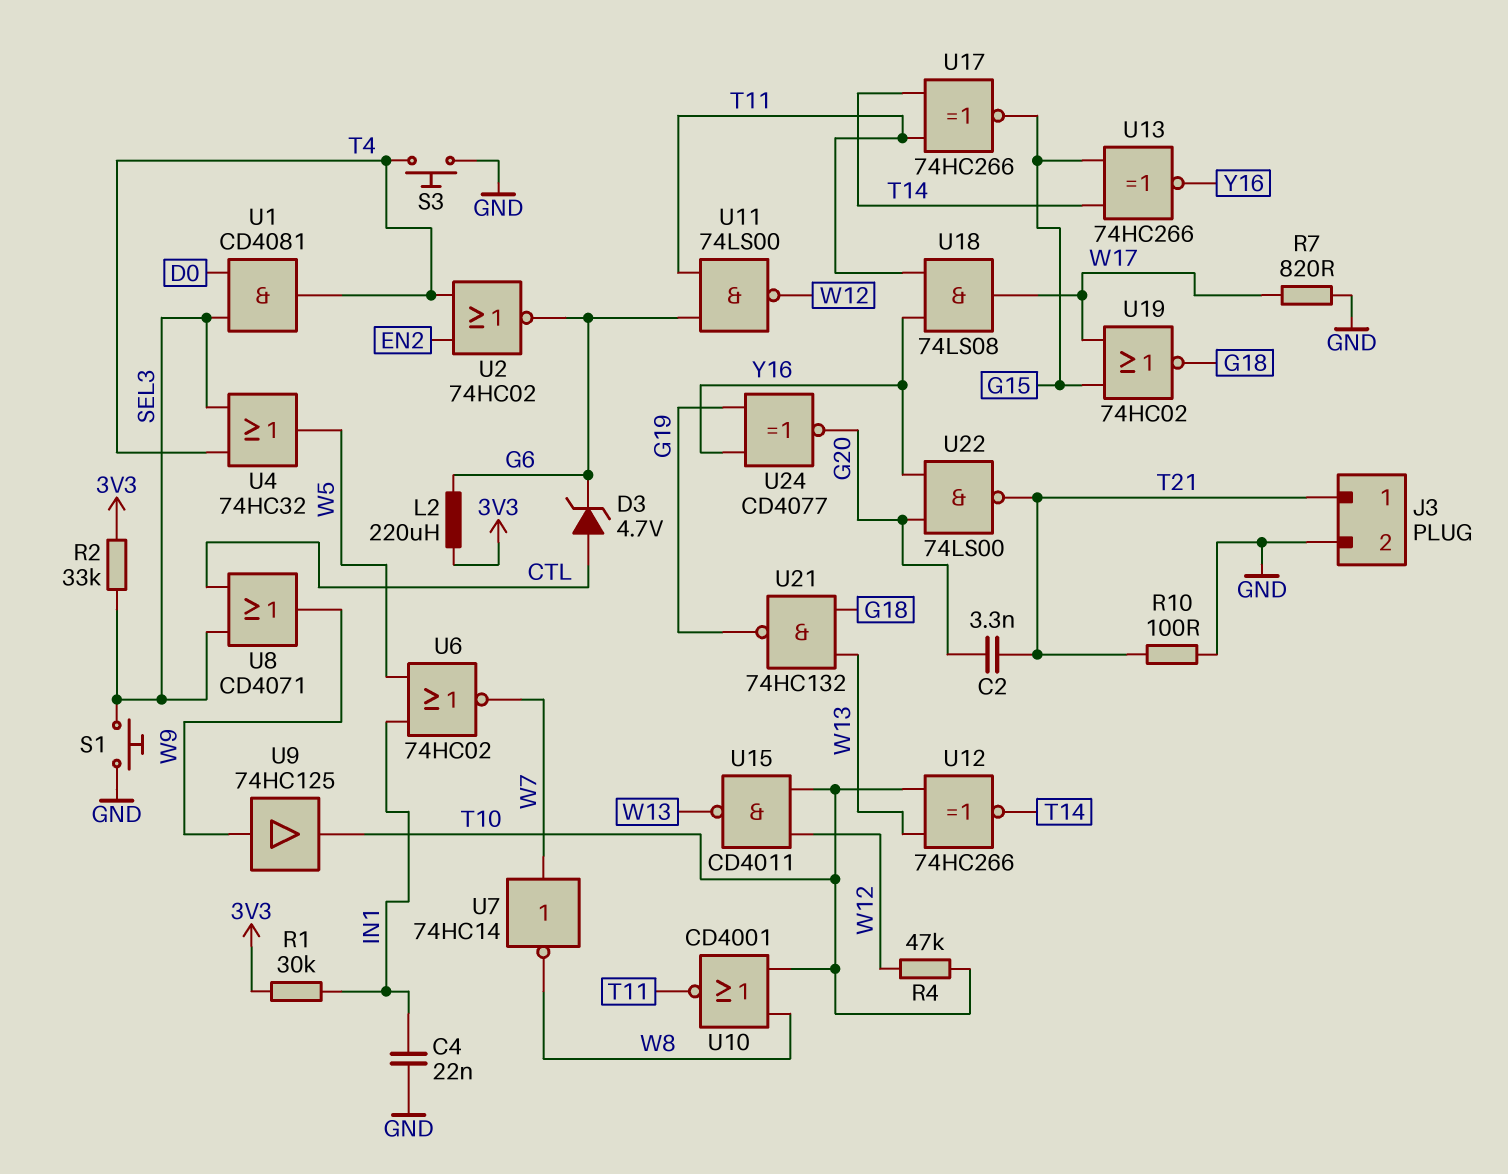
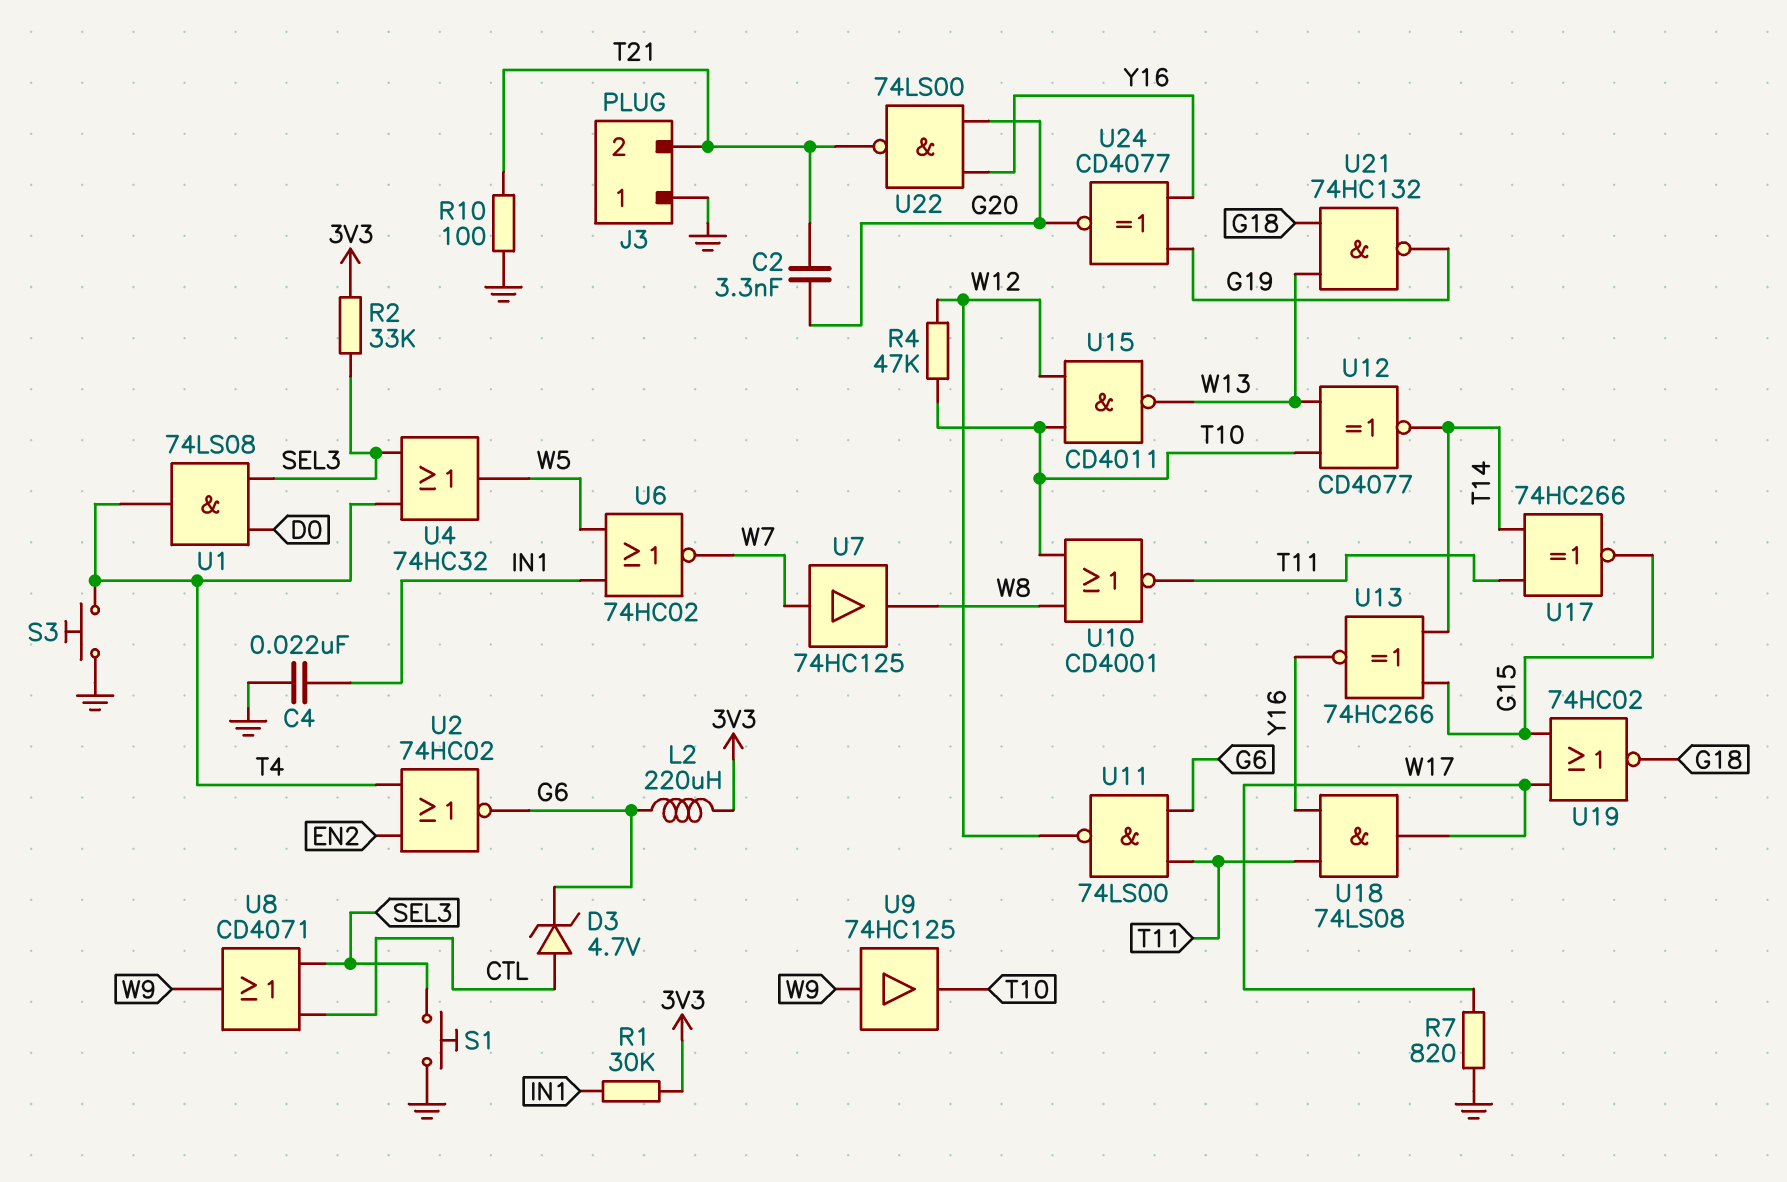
J3 pin 1: T21 -> GND
J3 pin 2: GND -> T21
U1: AND CD4081 (in D0, in SEL3, out T4) -> AND 74LS08 (in D0, in SEL3, out T4)
U7: NOT 74HC14 (in W7, out W8) -> buffer 74HC125 (in W7, out W8)
U12: XNOR 74HC266 (in T10, in W13, out T14) -> XNOR CD4077 (in T10, in W13, out T14)

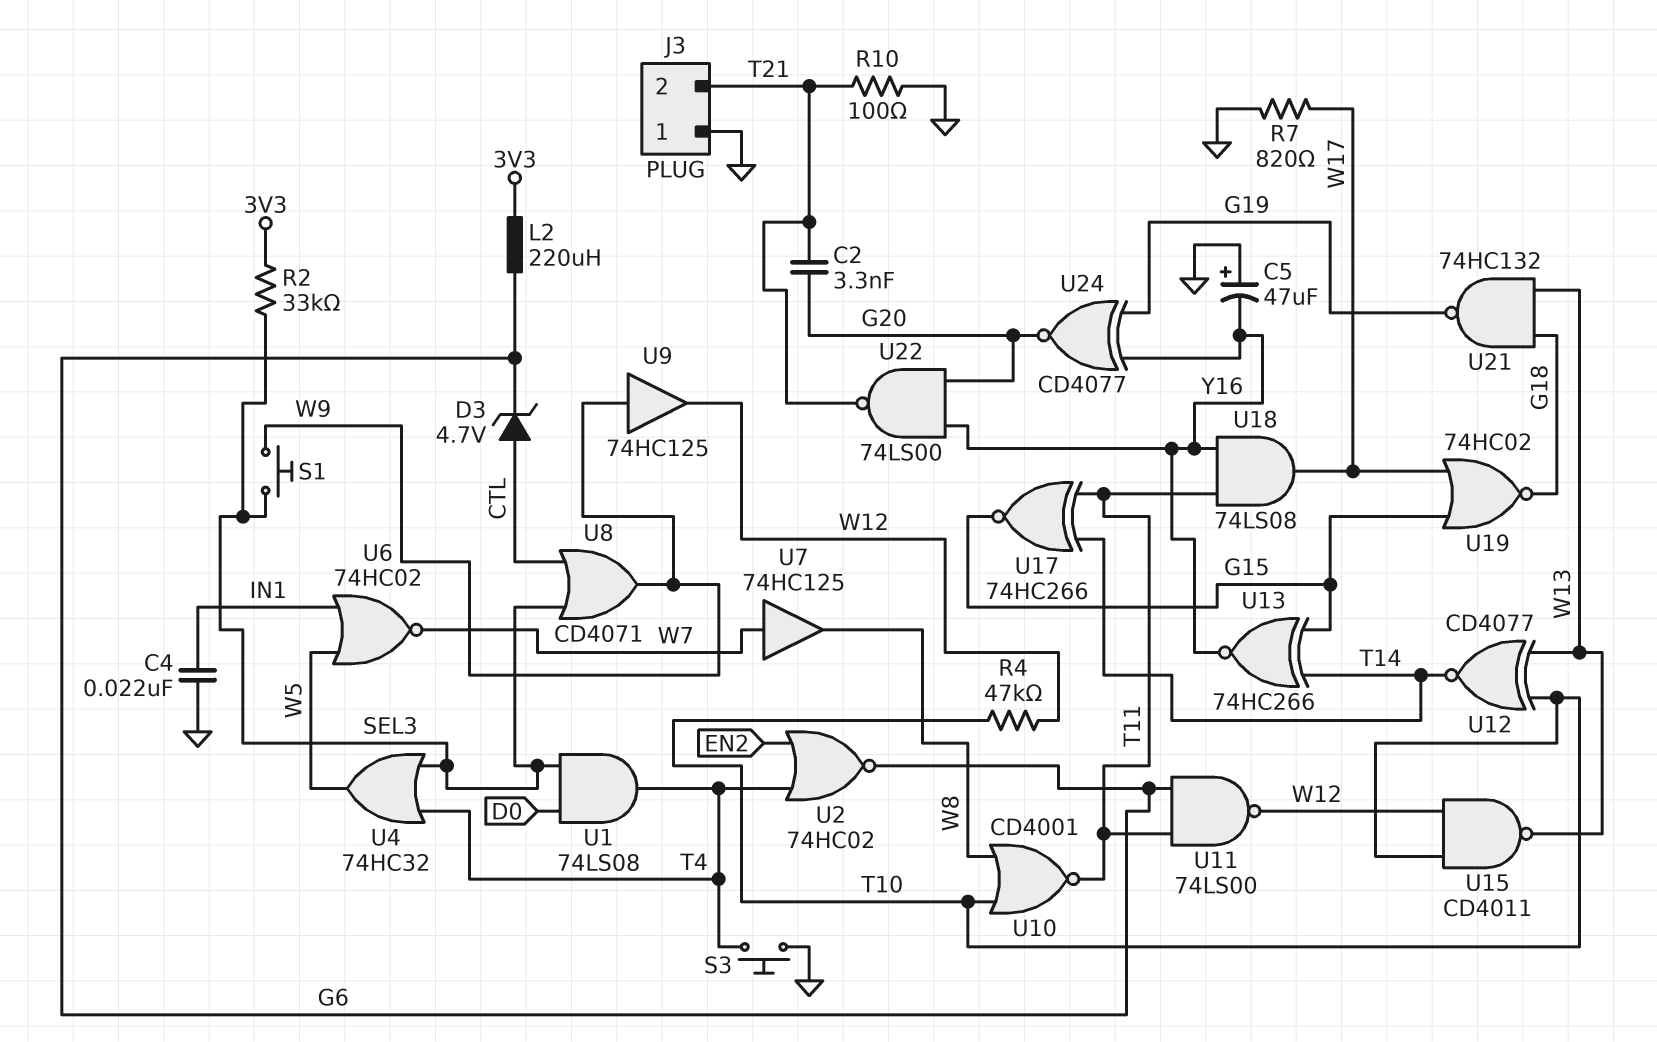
C5: none -> 47uF (plus GND, minus Y16)
R1: 30k (3V3, IN1) -> none
S1: button (GND, SEL3) -> button (SEL3, W9)
U9: buffer 74HC125 (in W9, out T10) -> buffer 74HC125 (in W9, out W12)

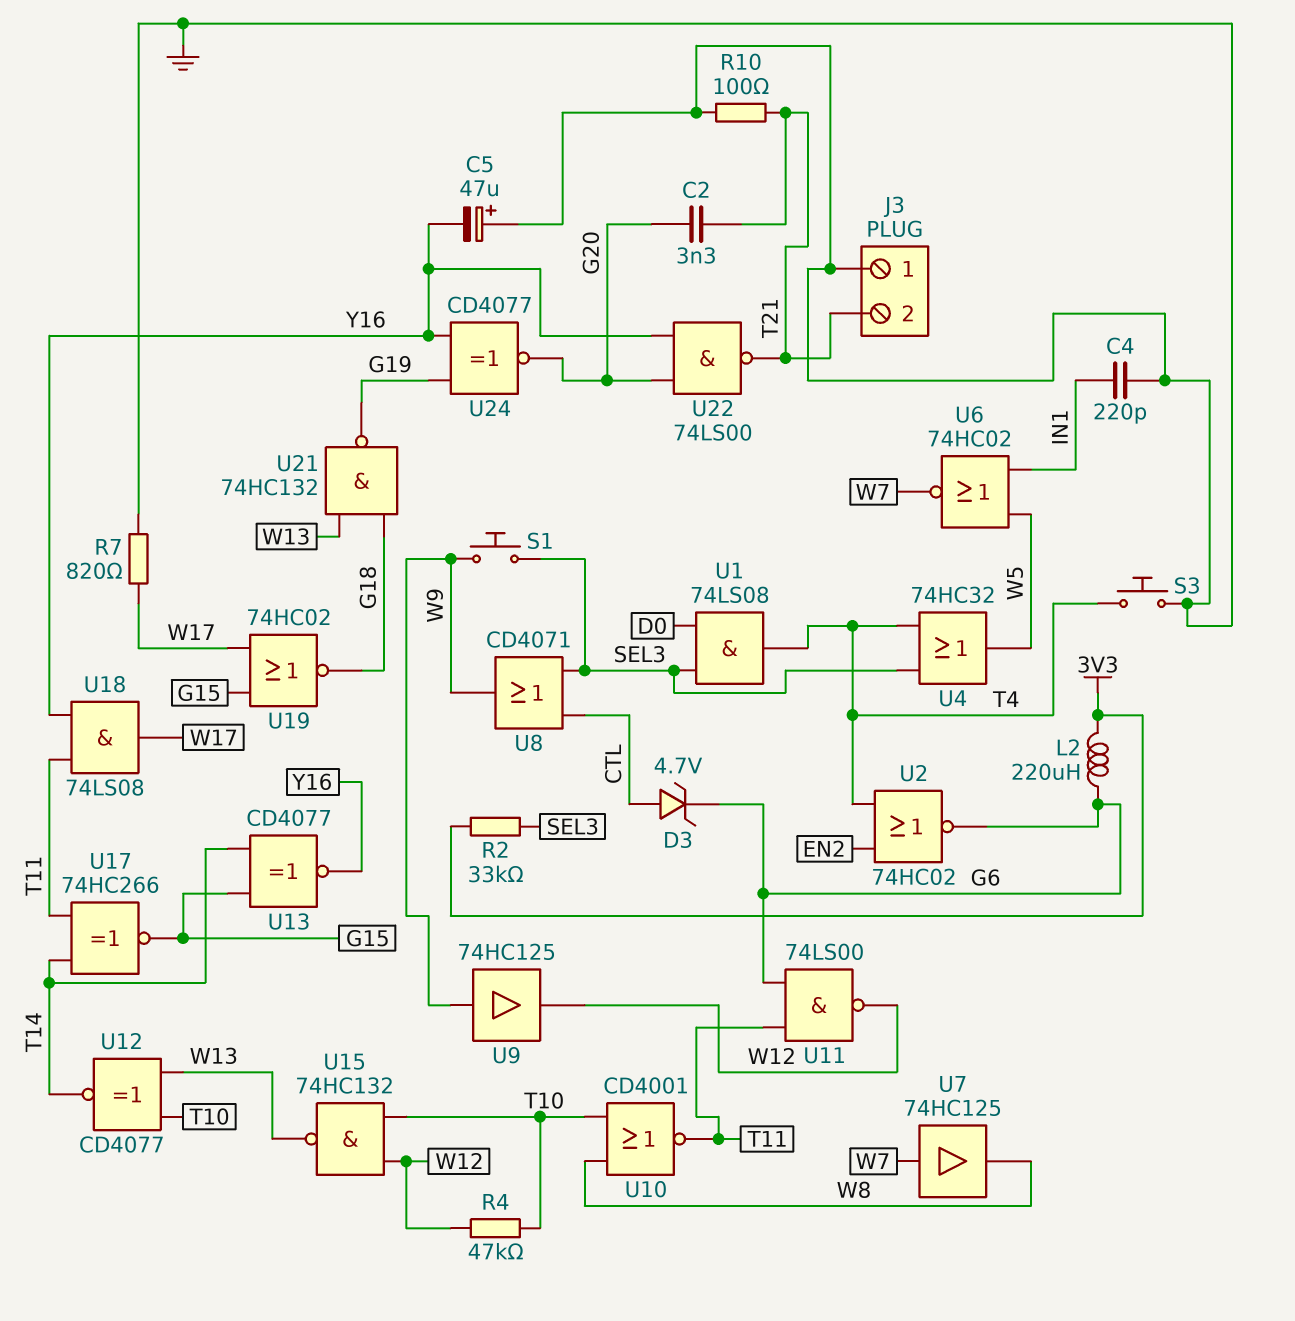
C4: 22nF (GND, IN1) -> 220pF (GND, IN1)
U13: XNOR 74HC266 (in G15, in T14, out Y16) -> XNOR CD4077 (in G15, in T14, out Y16)
U15: NAND CD4011 (in T10, in W12, out W13) -> NAND 74HC132 (in T10, in W12, out W13)

